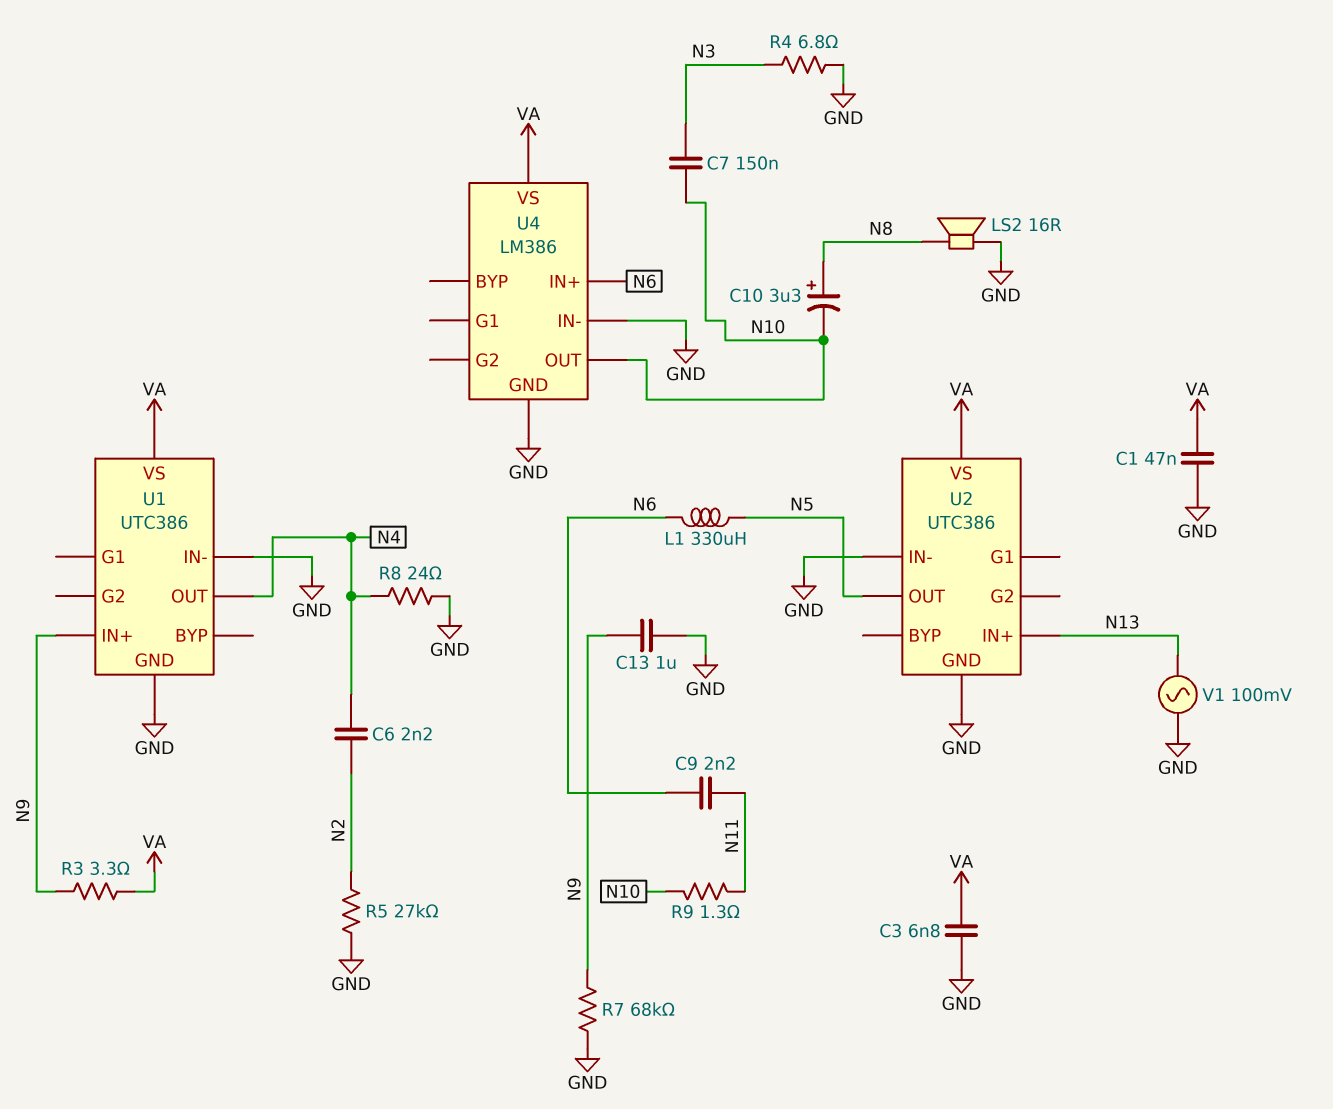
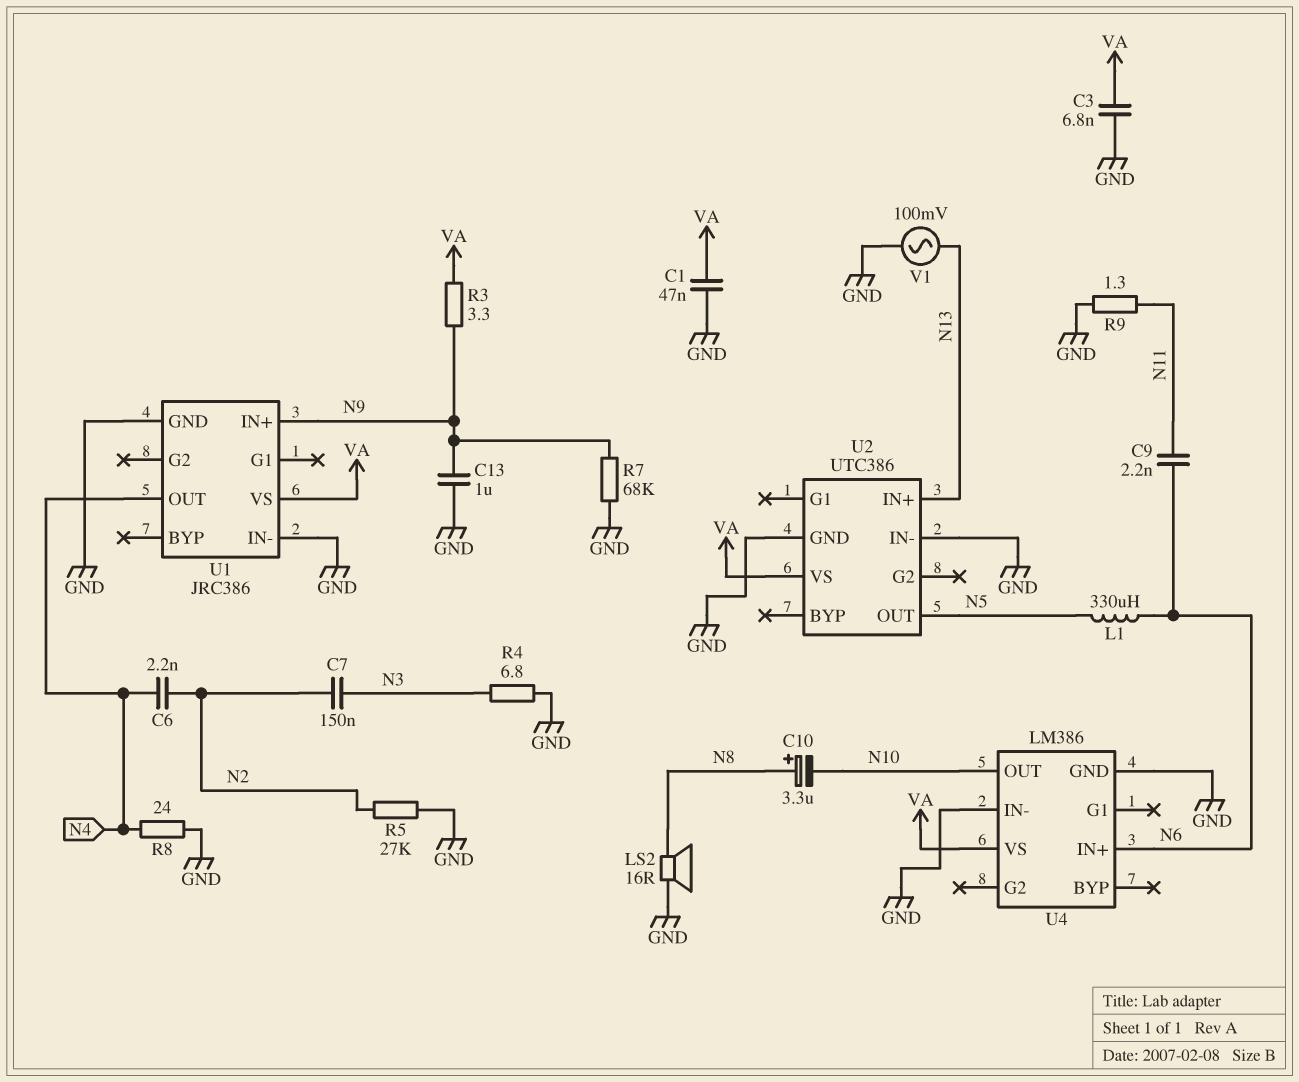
C7: 150nF (N3, N10) -> 150nF (N2, N3)
R9: 1.3 (N10, N11) -> 1.3 (GND, N11)
U1: UTC386 -> JRC386

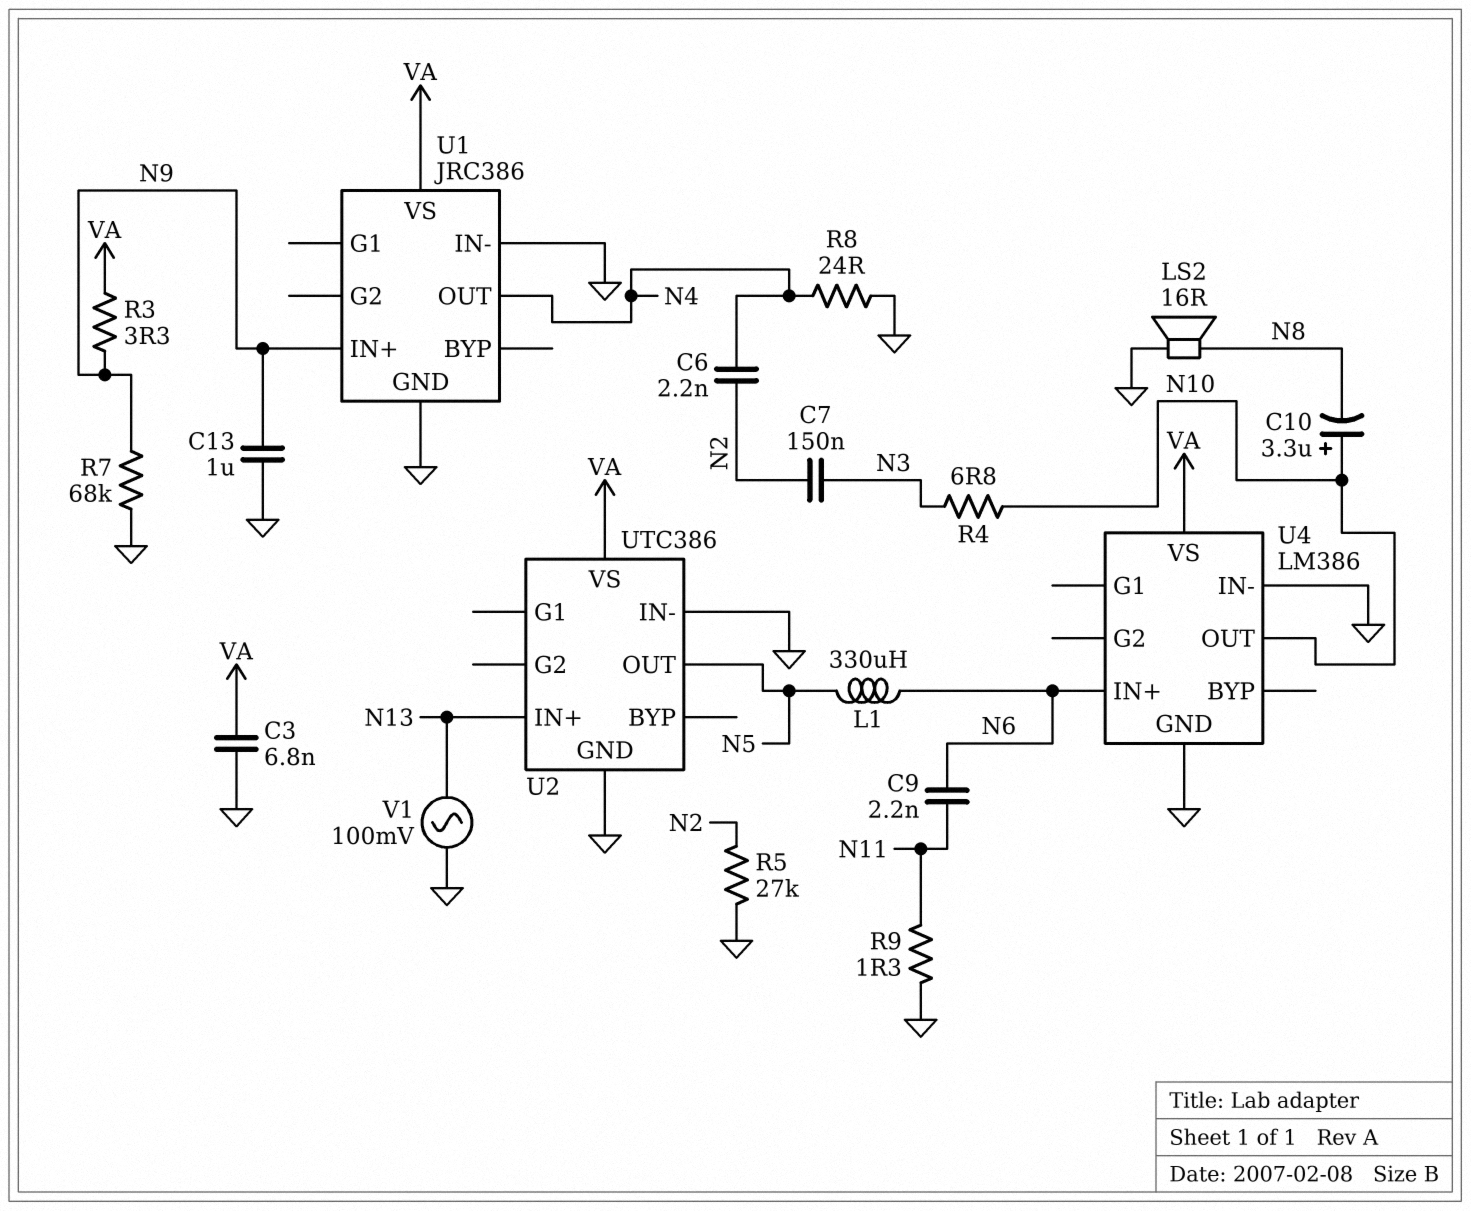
C1: 47nF (GND, VA) -> none
C10: 3.3uF (plus N8, minus N10) -> 3.3uF (plus N10, minus N8)
R4: 6.8 (GND, N3) -> 6.8 (N3, N10)

